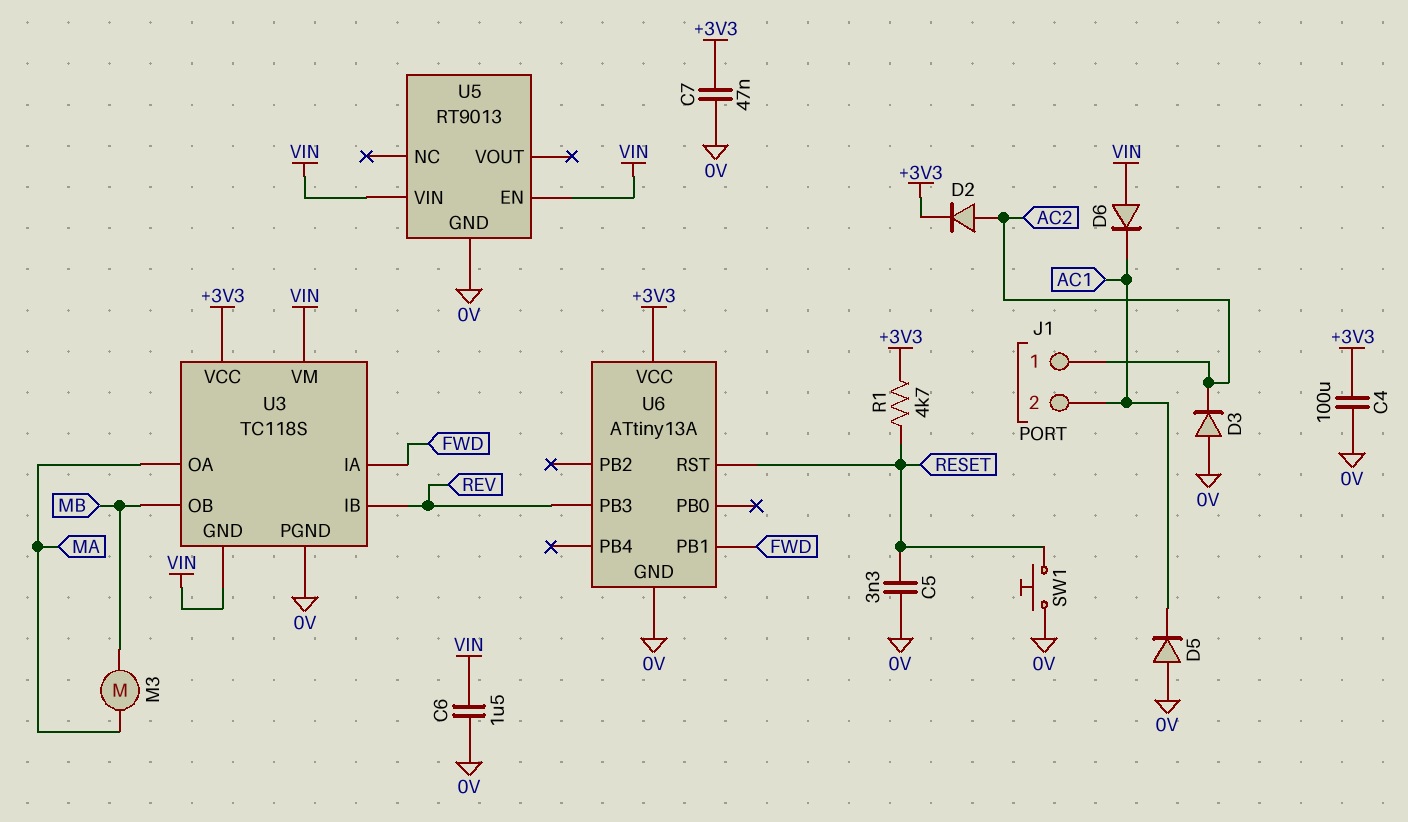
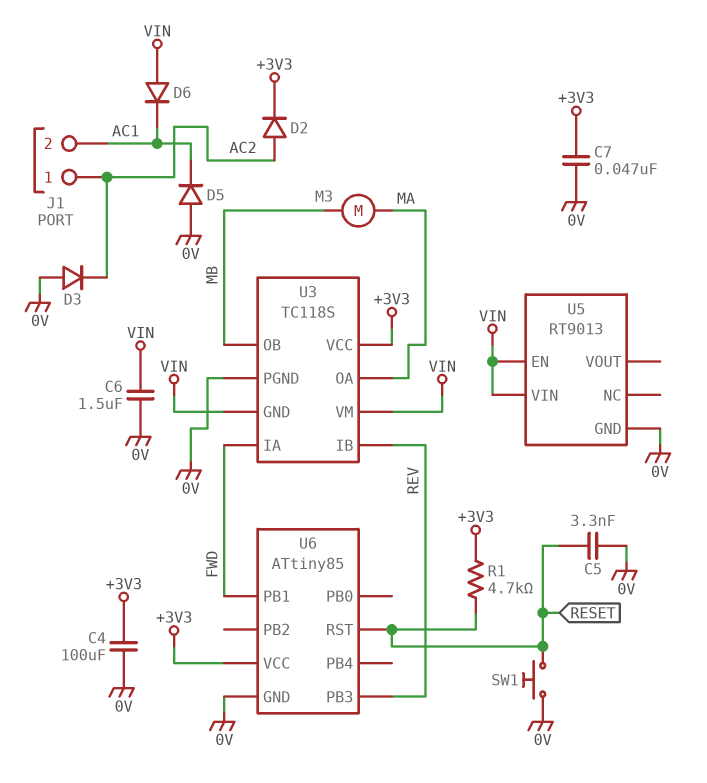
U6: ATtiny13A -> ATtiny85

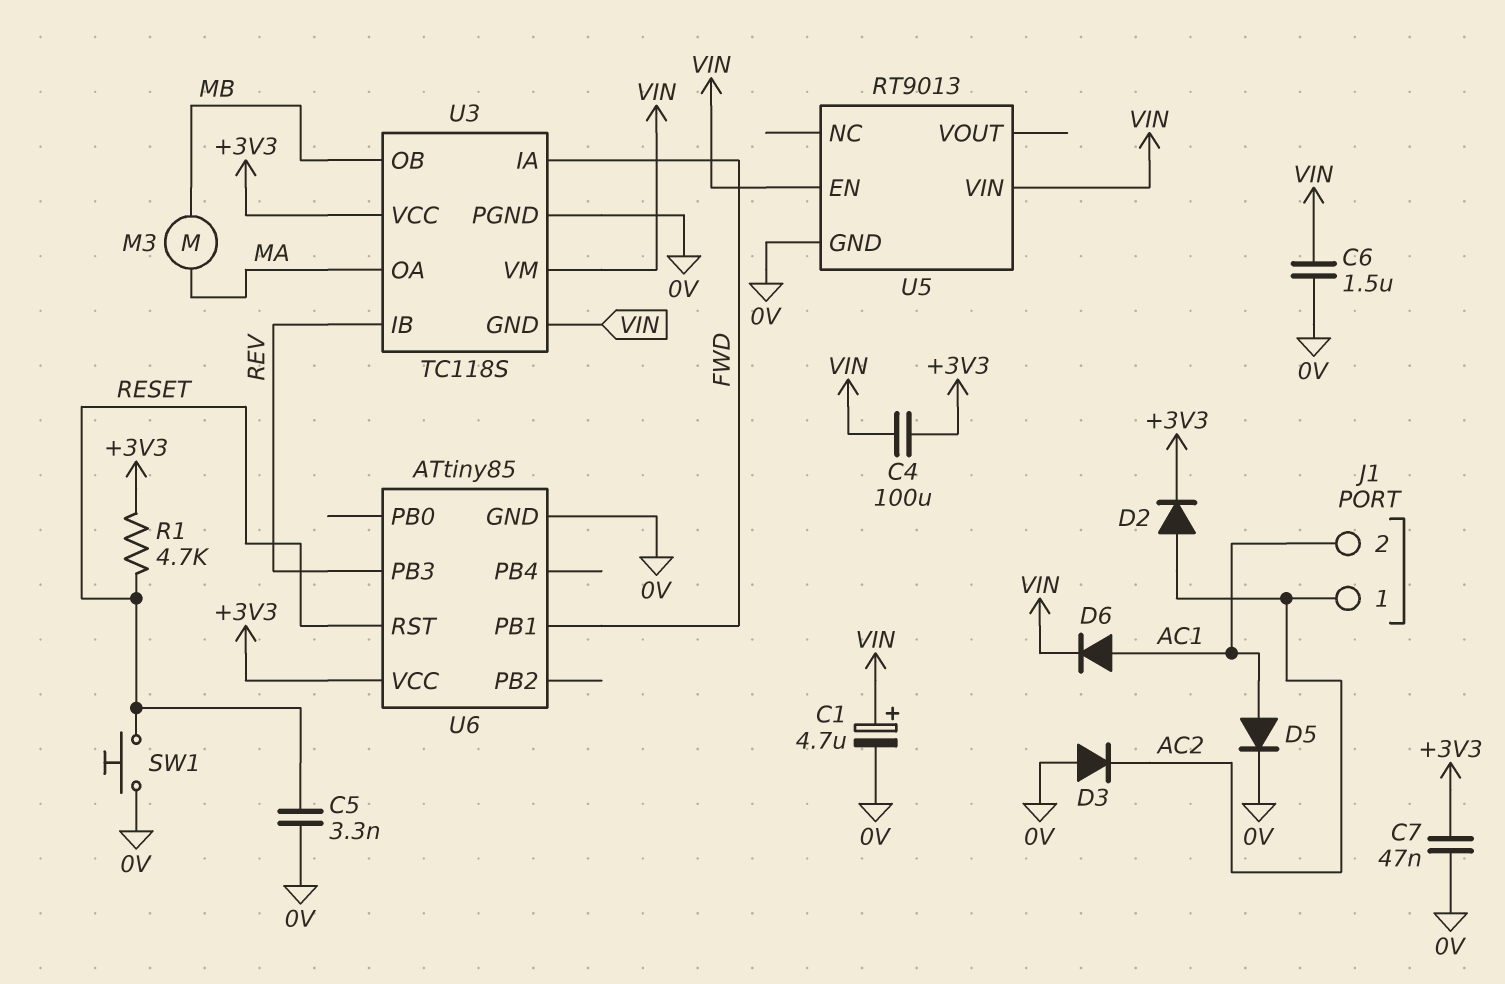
C1: none -> 4.7uF (plus VIN, minus 0V)
C4: 100uF (+3V3, 0V) -> 100uF (+3V3, VIN)
D5: diode (A 0V, K AC1) -> diode (A AC1, K 0V)
D6: diode (A VIN, K AC1) -> diode (A AC1, K VIN)

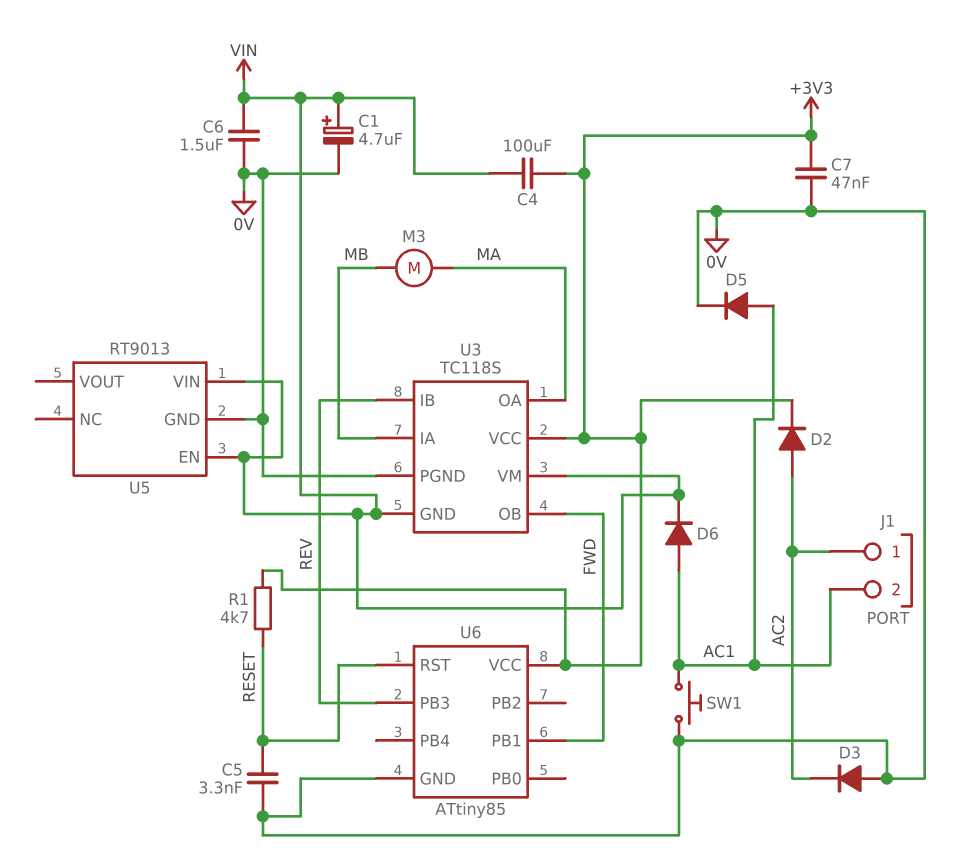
SW1: button (0V, RESET) -> button (0V, AC1)
U3 pin IA: FWD -> MB
U3 pin OB: MB -> FWD

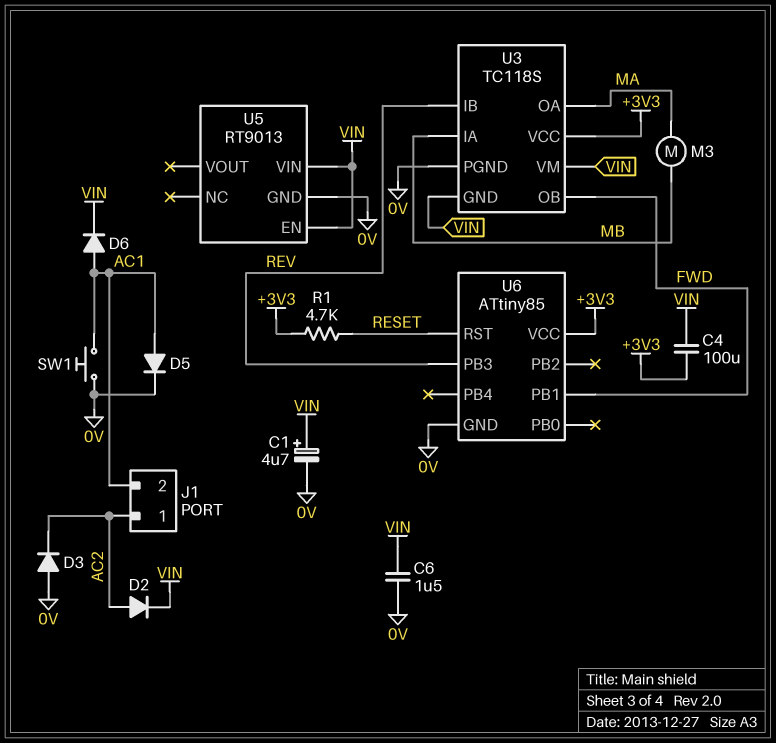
C5: 3.3nF (0V, RESET) -> none
C7: 47nF (+3V3, 0V) -> none
D2: diode (A AC2, K +3V3) -> diode (A AC2, K VIN)

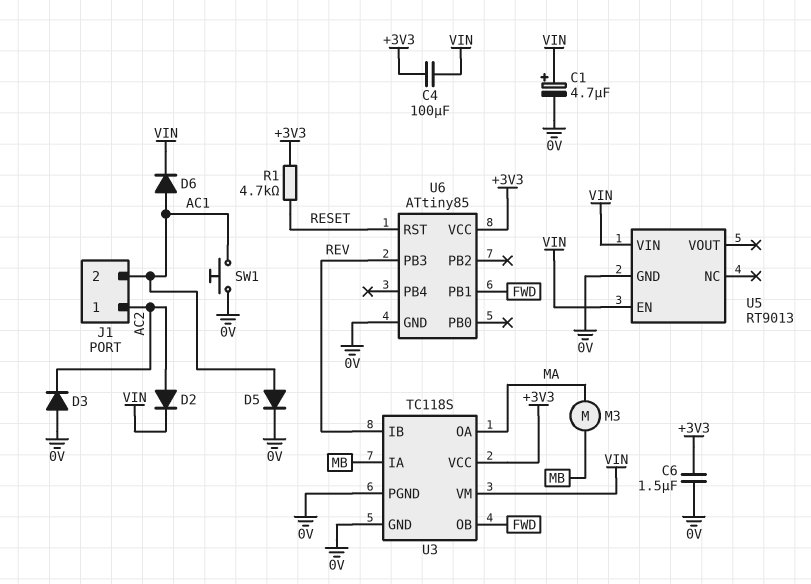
C6: 1.5uF (0V, VIN) -> 1.5uF (+3V3, 0V)
U3 pin GND: VIN -> 0V

